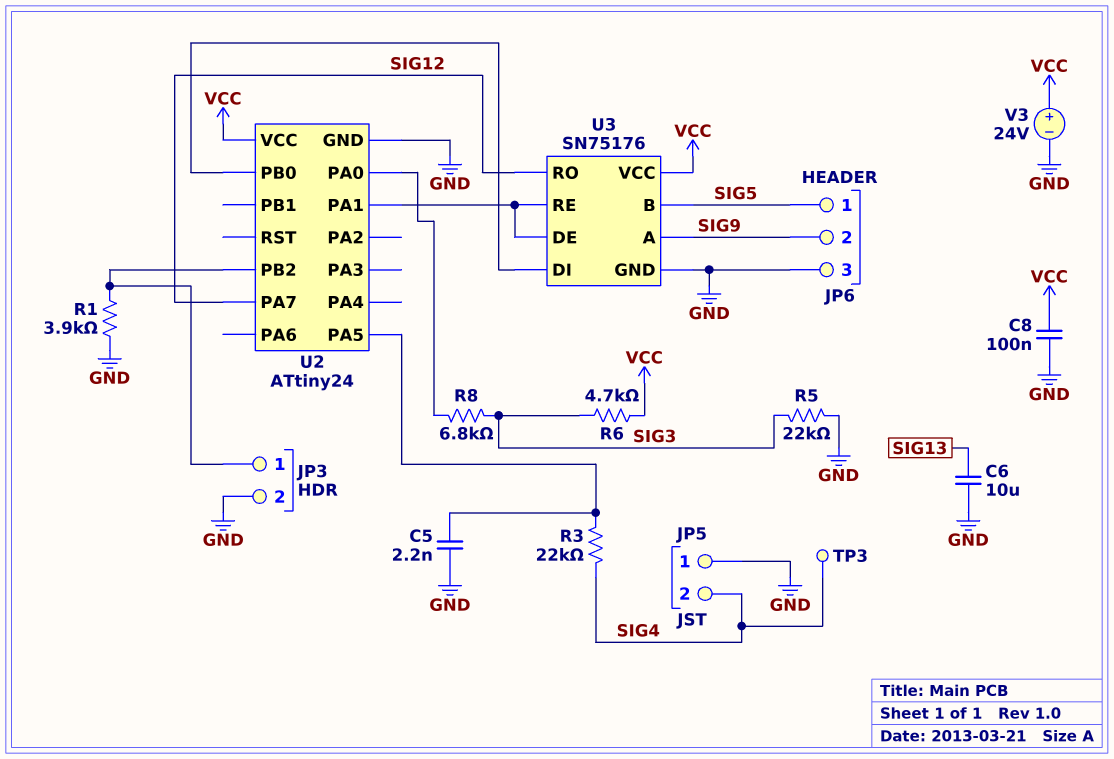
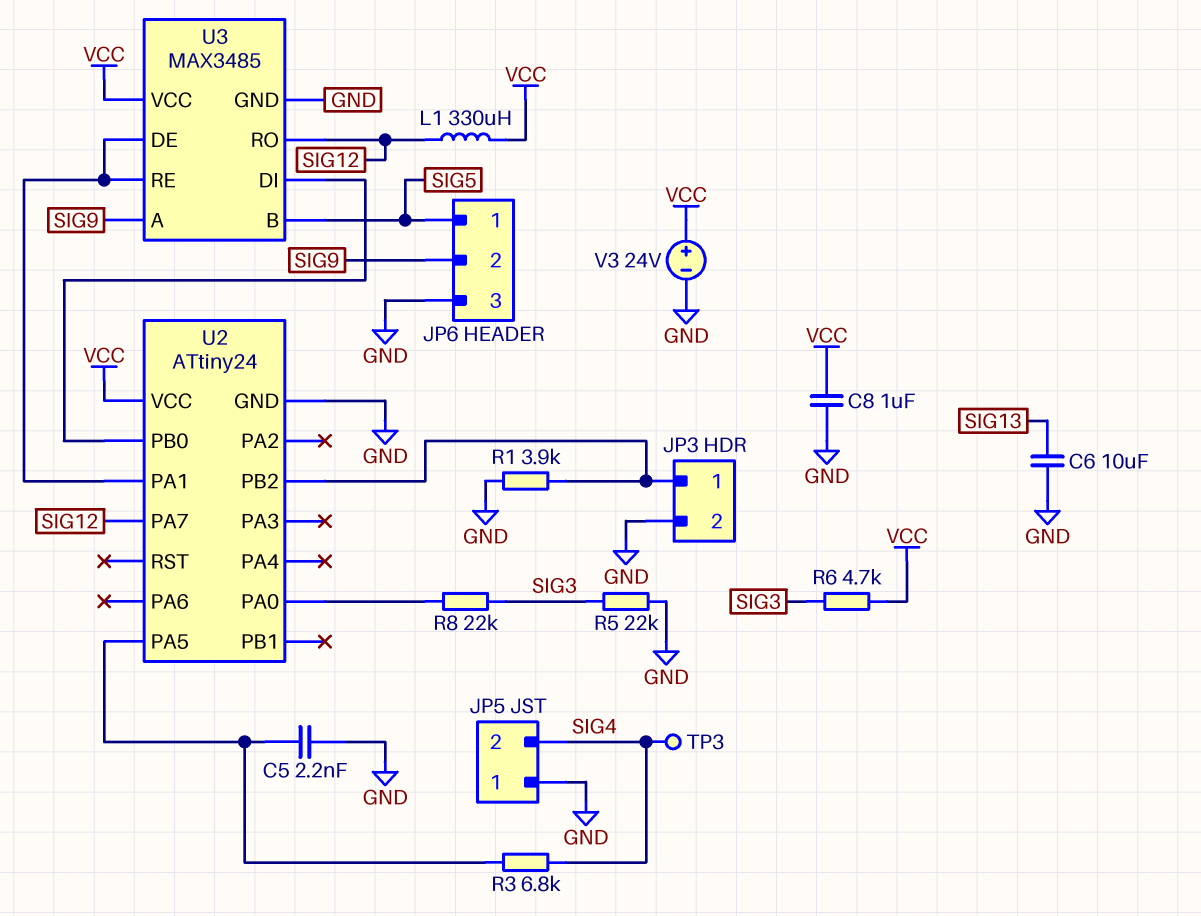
C8: 100nF (GND, VCC) -> 1uF (GND, VCC)
L1: none -> 330uH (SIG12, VCC)
R3: 22k (SIG4, U2/PA5) -> 6.8k (SIG4, U2/PA5)
R8: 6.8k (SIG3, U2/PA0) -> 22k (SIG3, U2/PA0)
U3: SN75176 -> MAX3485

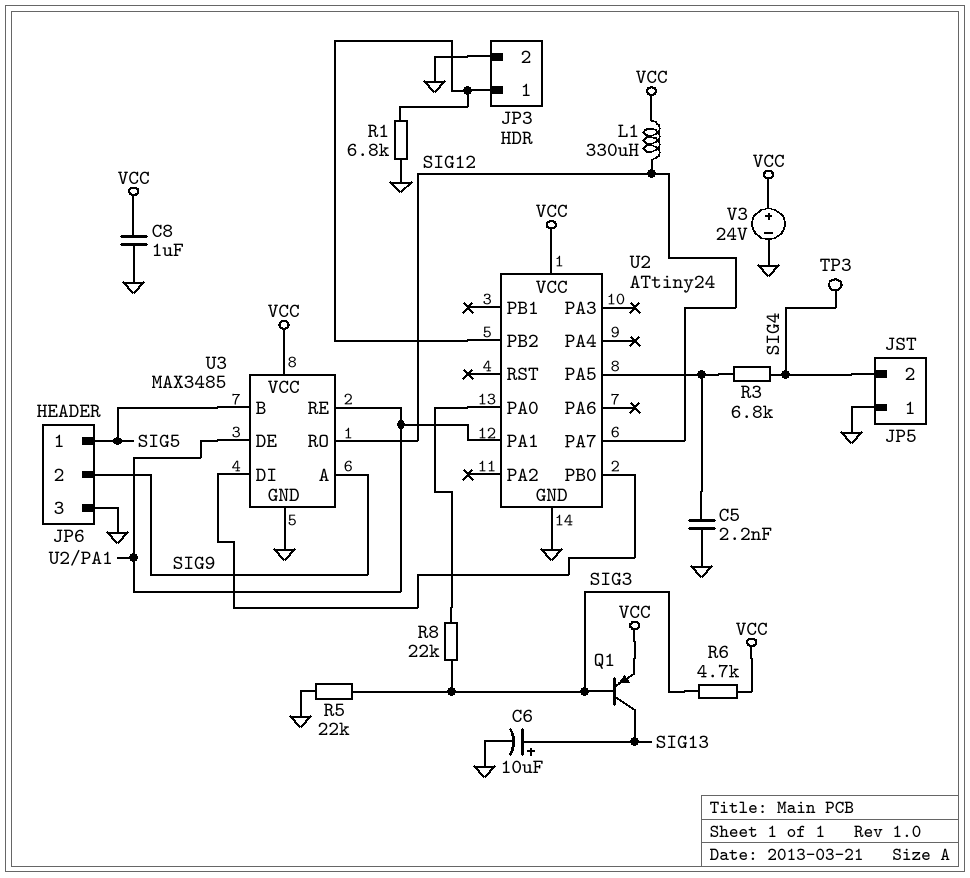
C6: 10uF (GND, SIG13) -> 10uF (plus SIG13, minus GND)
Q1: none -> PNP (B SIG3, C SIG13, E VCC)
R1: 3.9k (GND, JP3/1) -> 6.8k (GND, JP3/1)

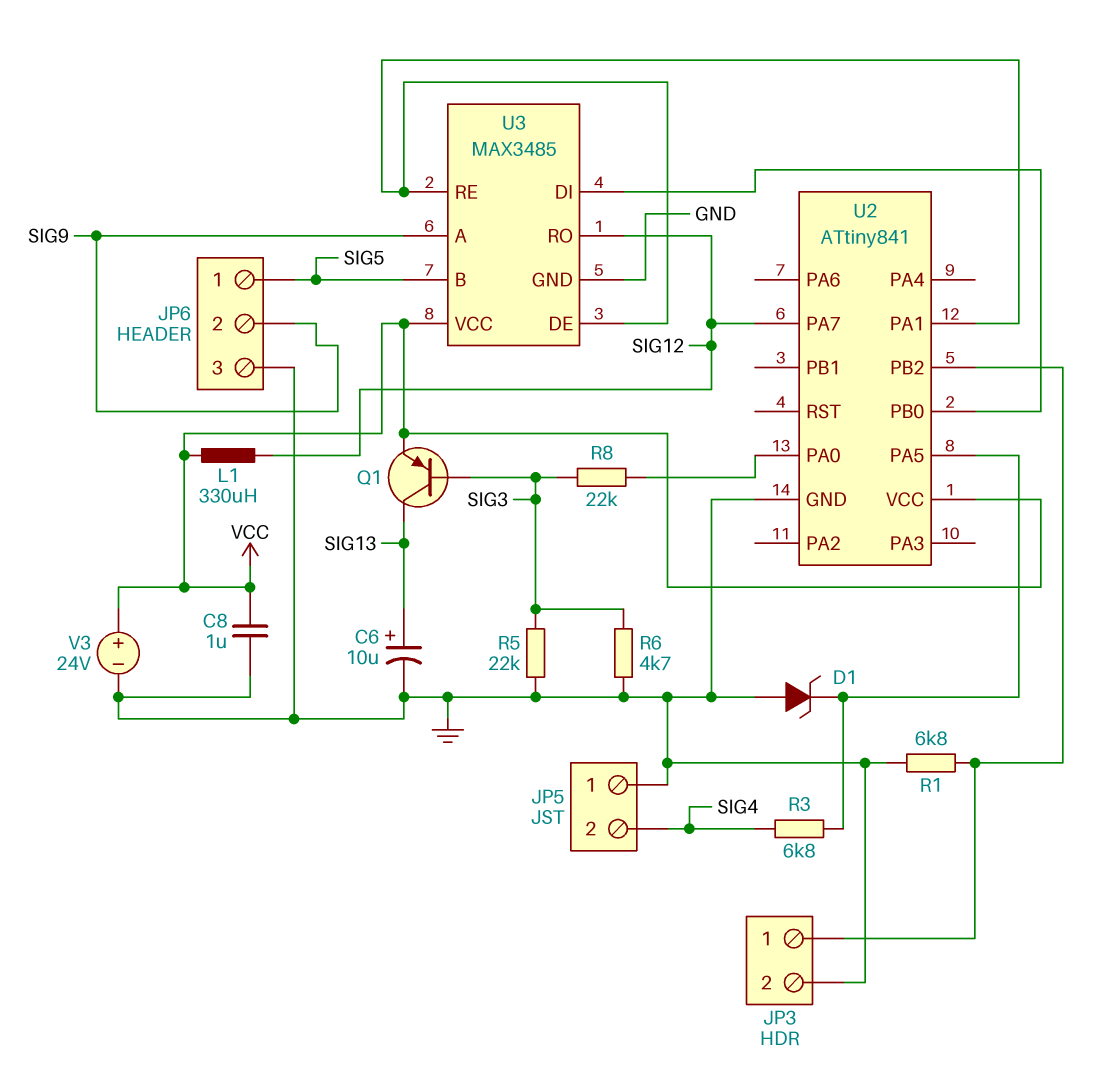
C5: 2.2nF (GND, U2/PA5) -> none
D1: none -> zener (A GND, K U2/PA5)
R6: 4.7k (SIG3, VCC) -> 4.7k (GND, SIG3)
TP3: test point (SIG4) -> none
U2: ATtiny24 -> ATtiny841

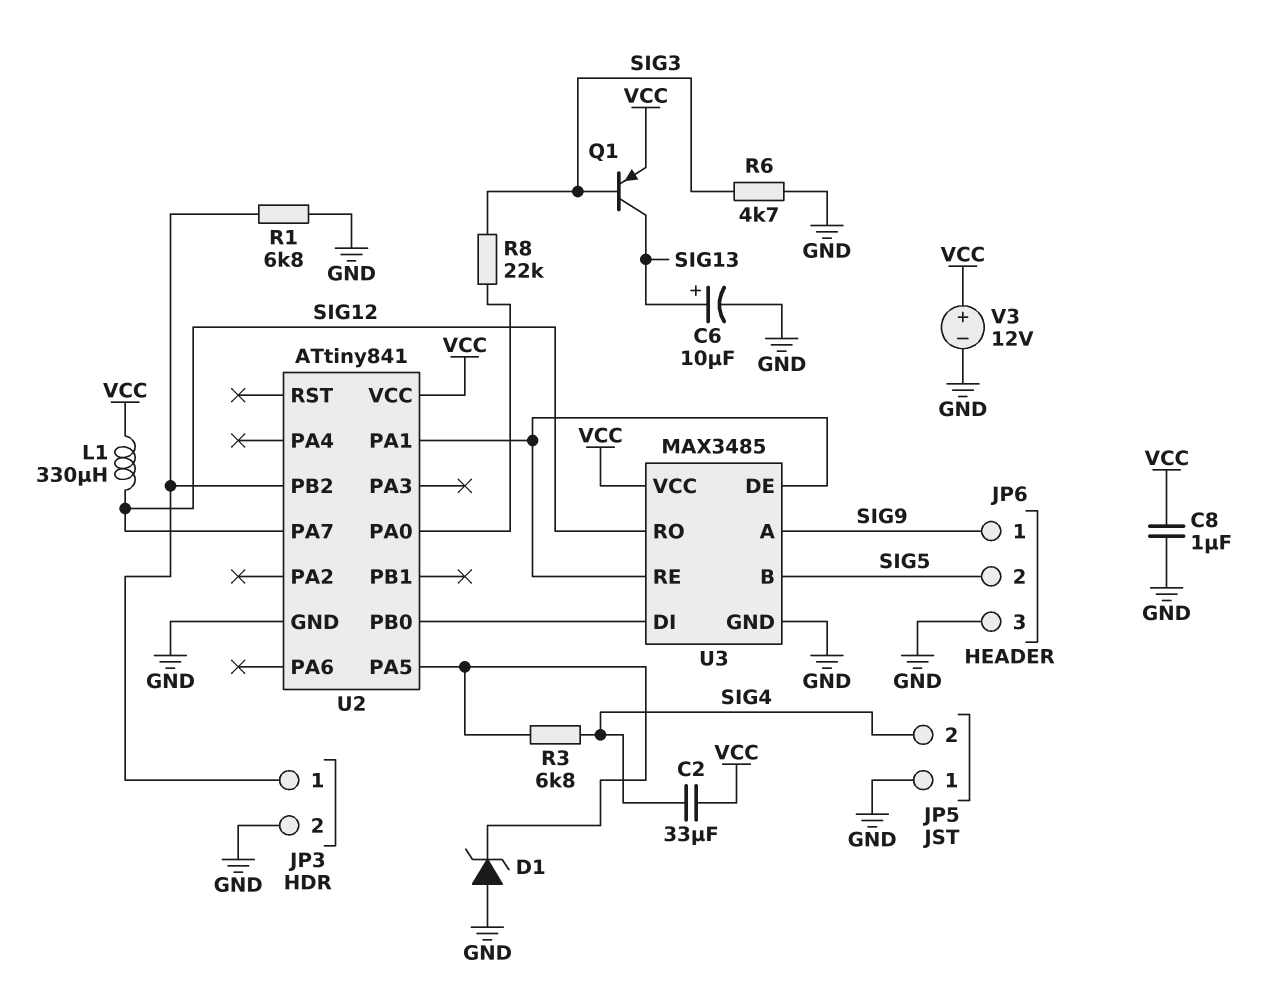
C2: none -> 33uF (SIG4, VCC)
JP6 pin 1: SIG5 -> SIG9
JP6 pin 2: SIG9 -> SIG5
R5: 22k (GND, SIG3) -> none
V3: 24V (plus VCC, minus GND) -> 12V (plus VCC, minus GND)

